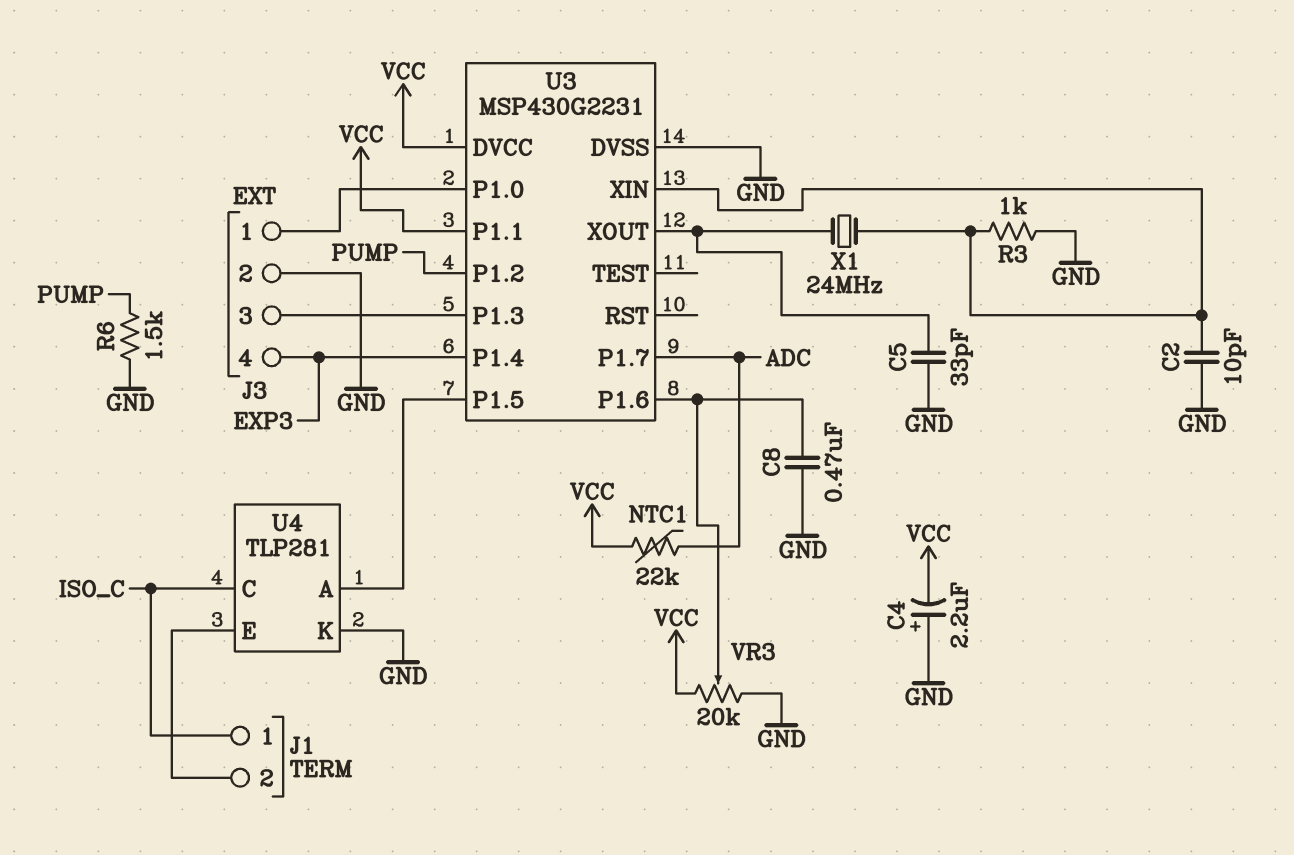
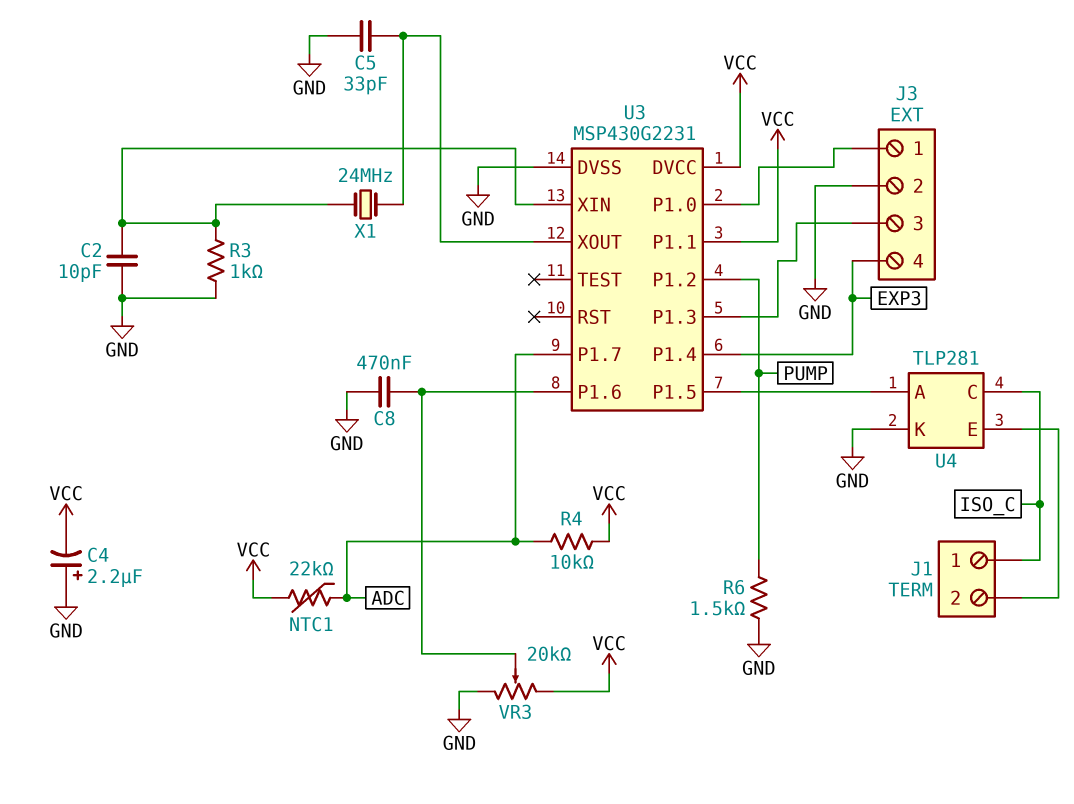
R4: none -> 10k (ADC, VCC)

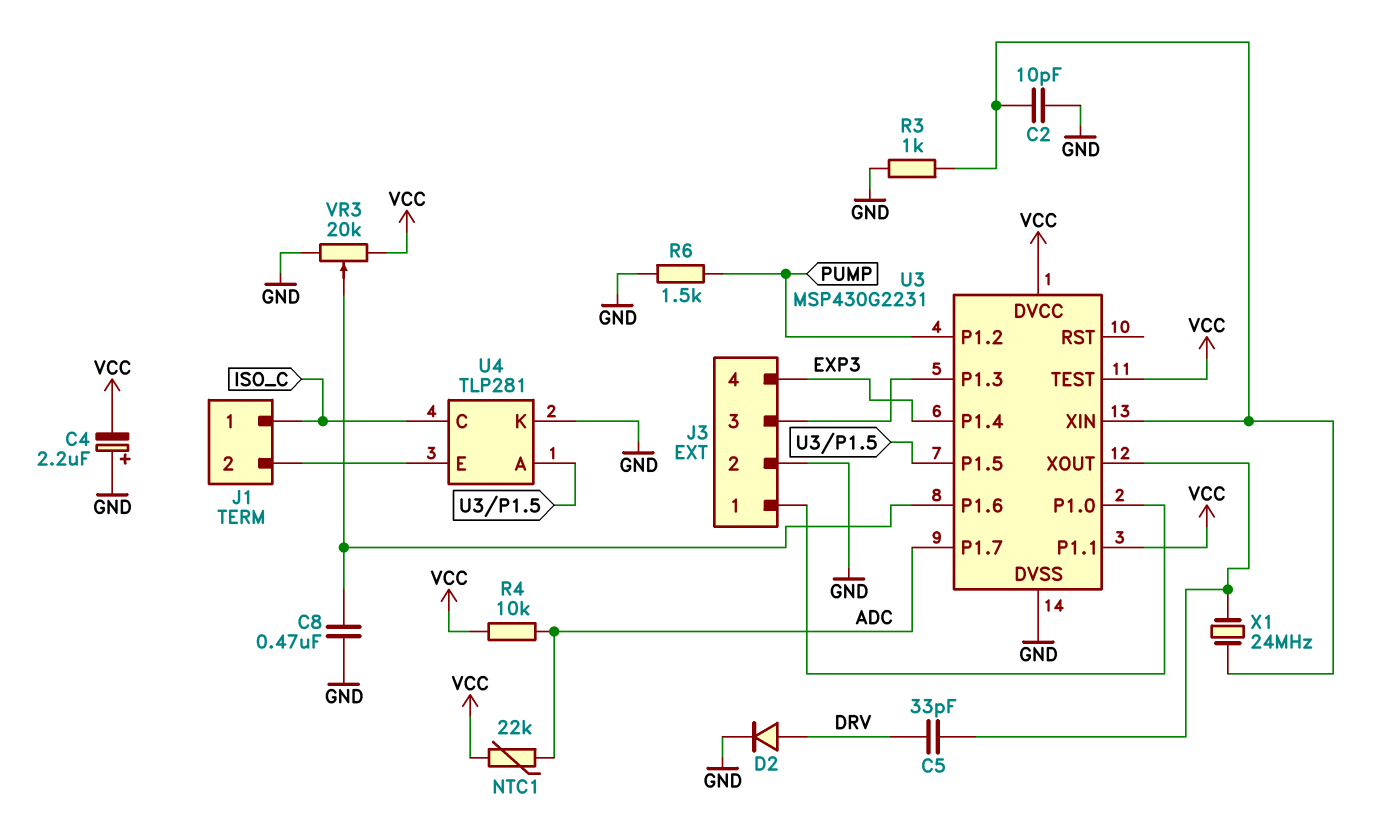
C5: 33pF (GND, U3/XOUT) -> 33pF (DRV, U3/XOUT)
D2: none -> diode (A DRV, K GND)
U3 pin TEST: none -> VCC

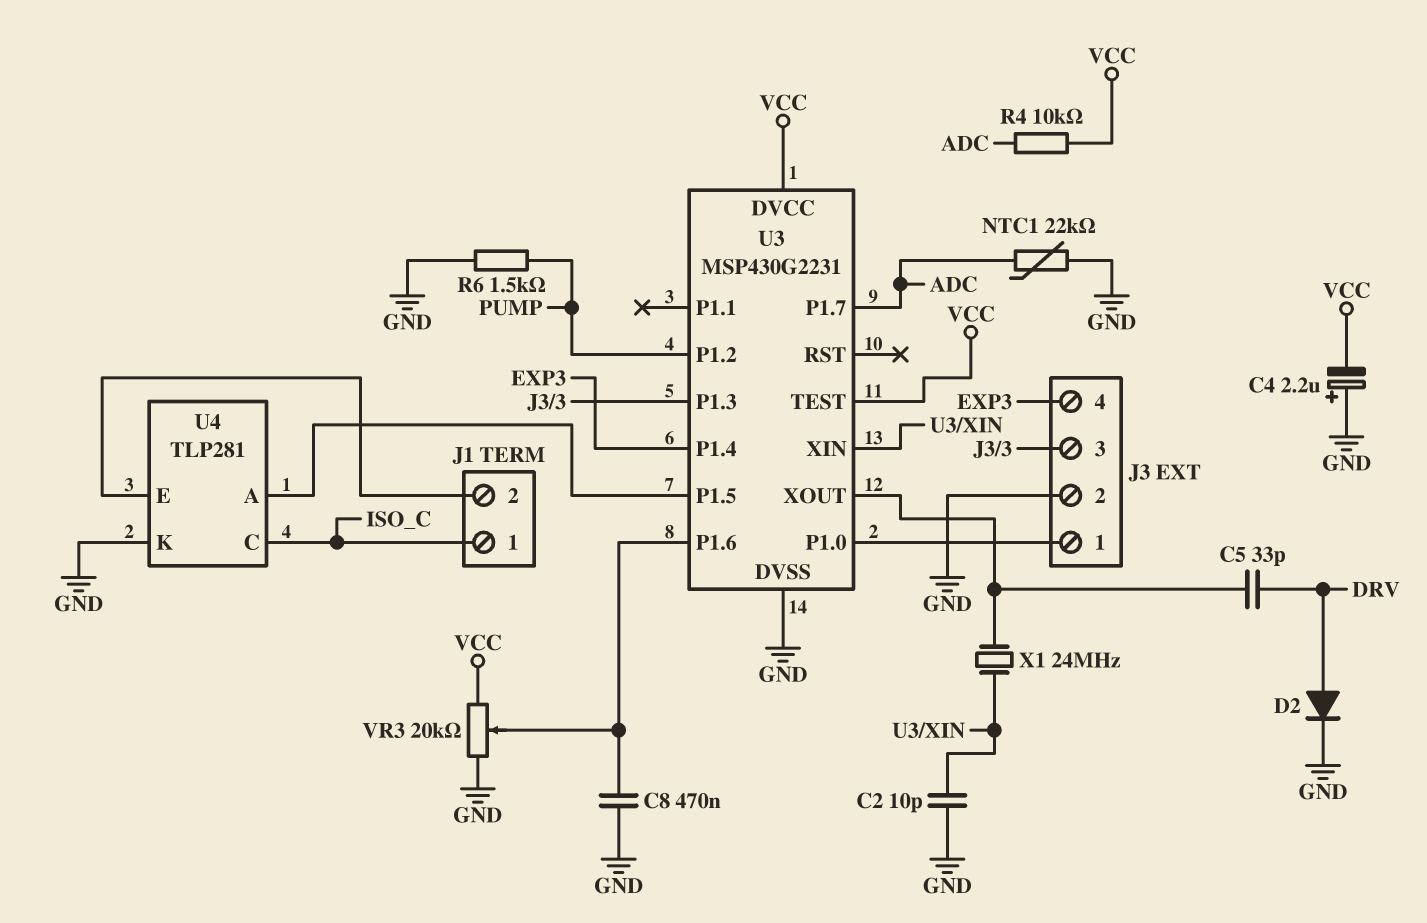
NTC1: 22k (ADC, VCC) -> 22k (ADC, GND)
R3: 1k (GND, U3/XIN) -> none
U3 pin P1.1: VCC -> none

